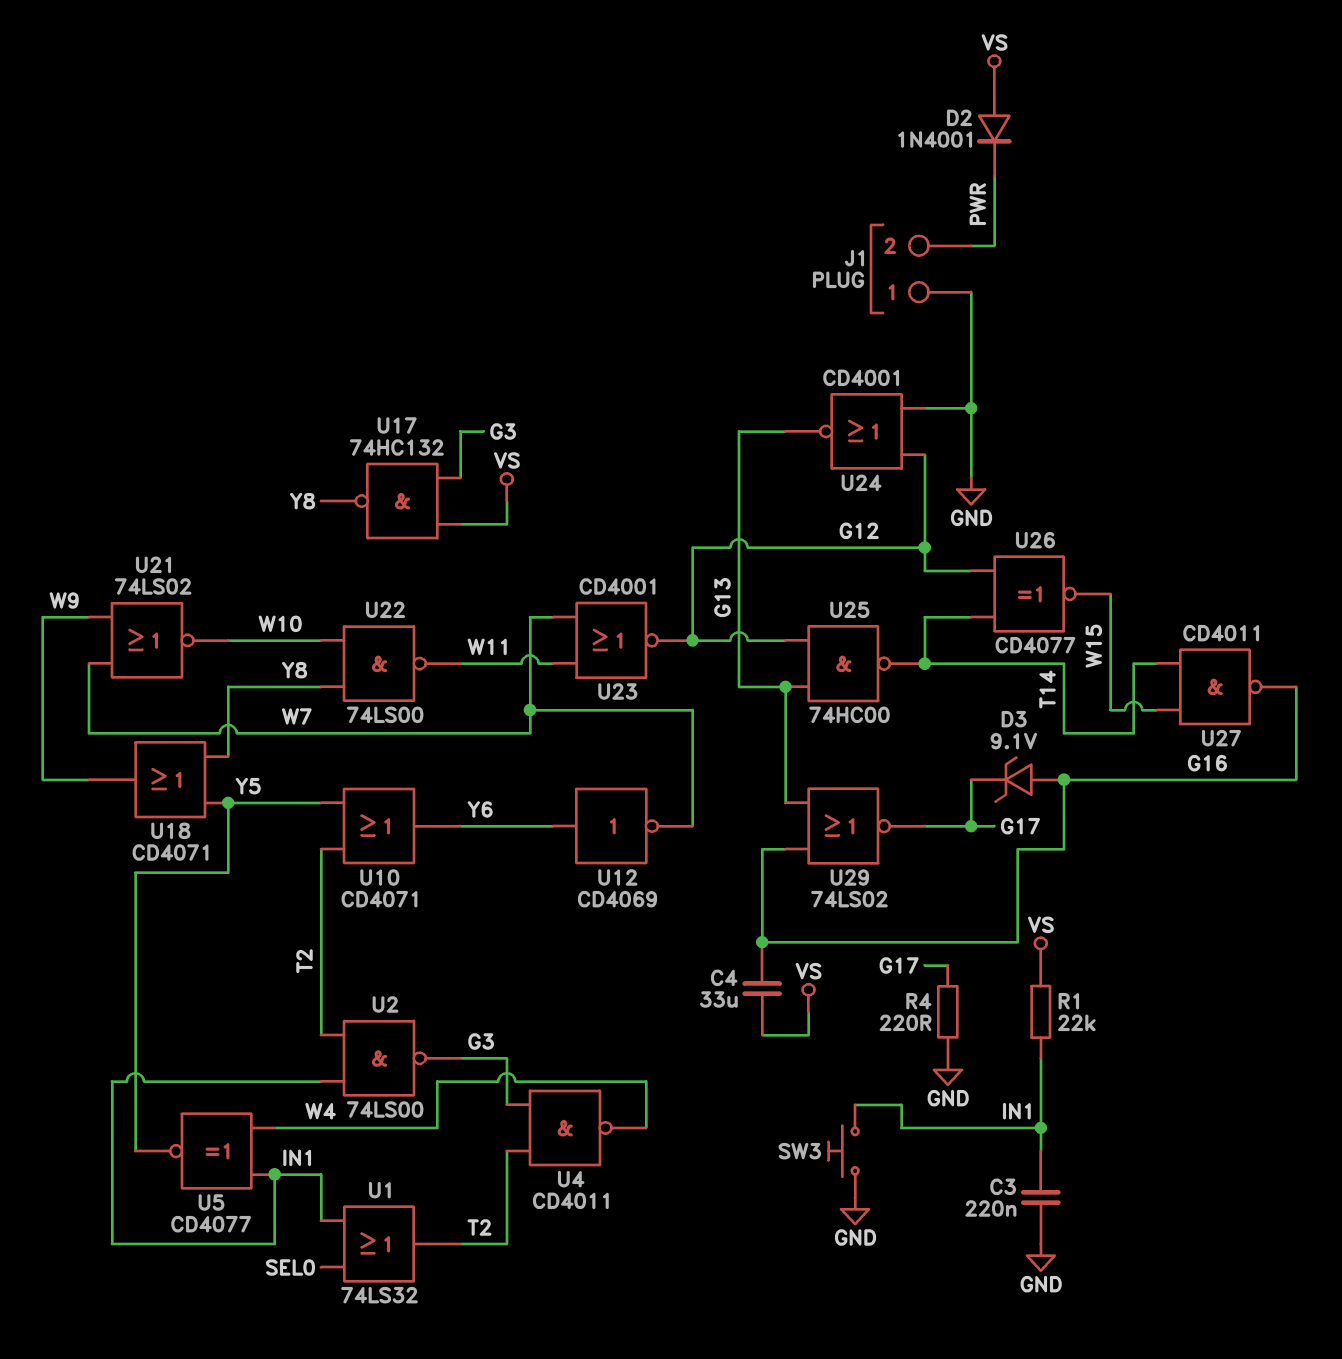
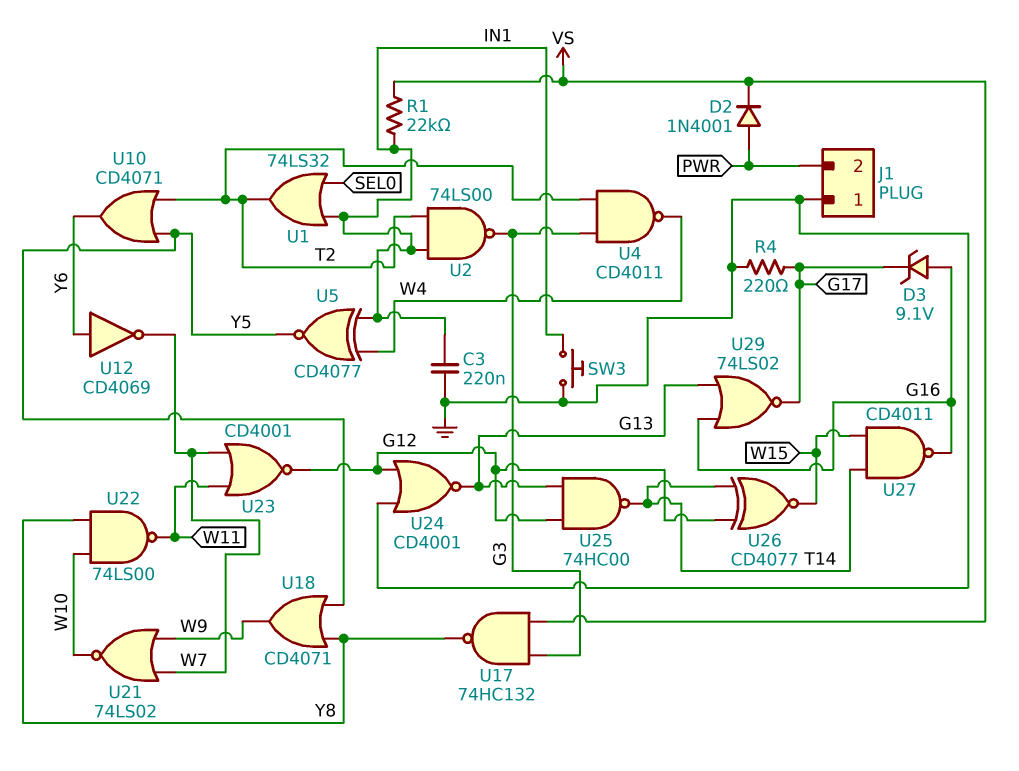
C4: 33uF (G16, VS) -> none
D2: diode 1N4001 (A VS, K PWR) -> diode 1N4001 (A PWR, K VS)

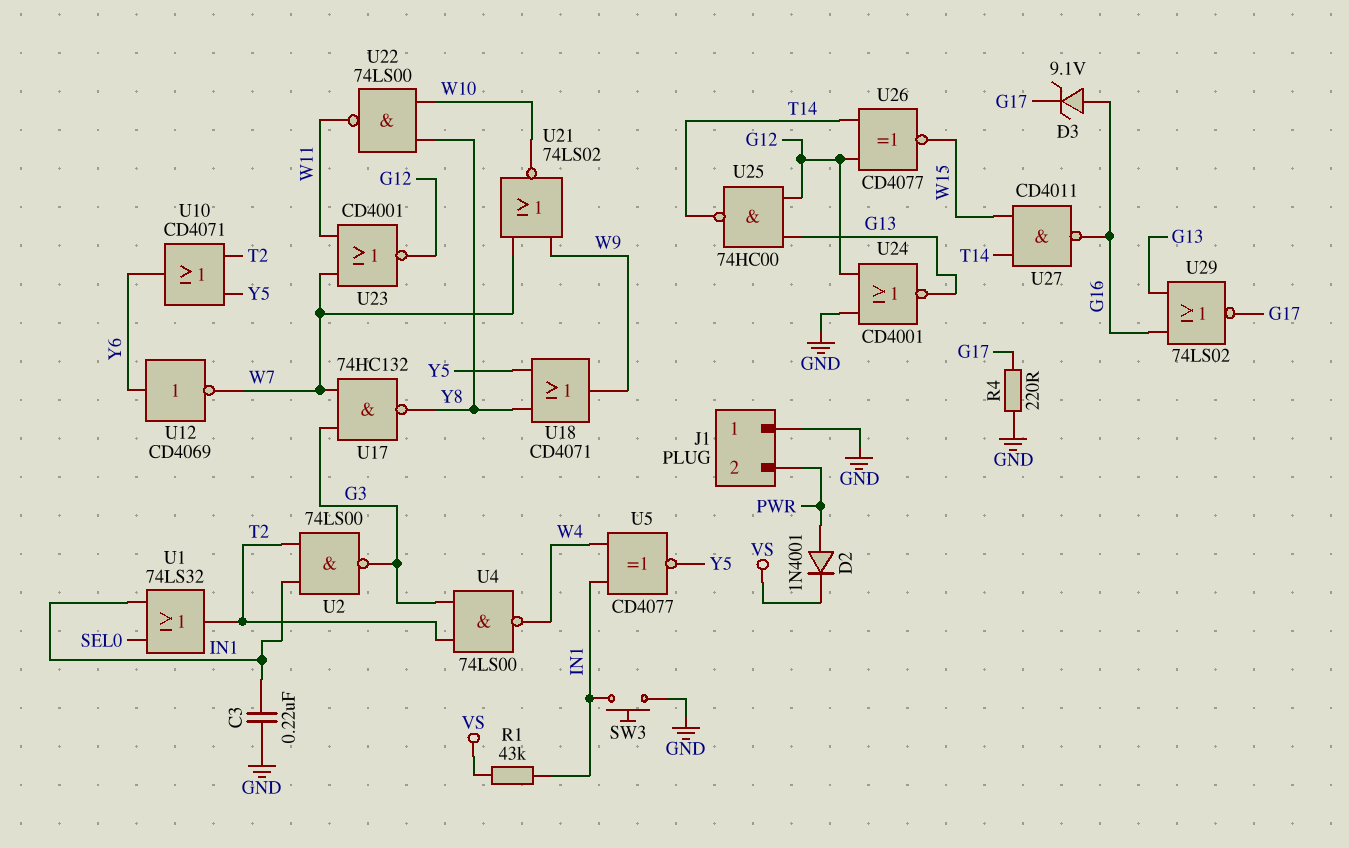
R1: 22k (IN1, VS) -> 43k (IN1, VS)
U4: NAND CD4011 (in G3, in T2, out W4) -> NAND 74LS00 (in G3, in T2, out W4)
U17: NAND 74HC132 (in G3, in VS, out Y8) -> NAND 74HC132 (in G3, in W7, out Y8)

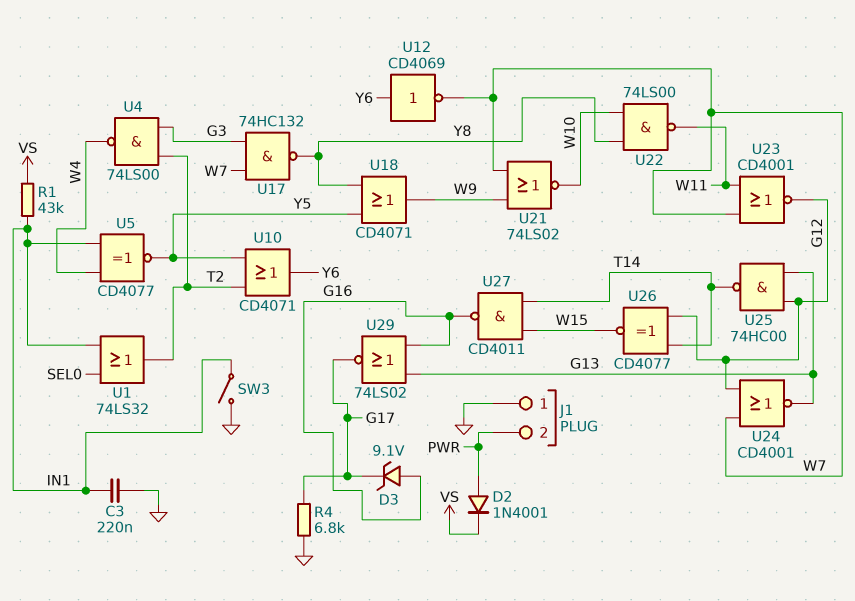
R4: 220 (G17, GND) -> 6.8k (G17, GND)
SW3: button (GND, IN1) -> switch (GND, IN1)
U2: NAND 74LS00 (in IN1, in T2, out G3) -> none
U24: NOR CD4001 (in G12, in GND, out G13) -> NOR CD4001 (in G12, in W7, out G13)

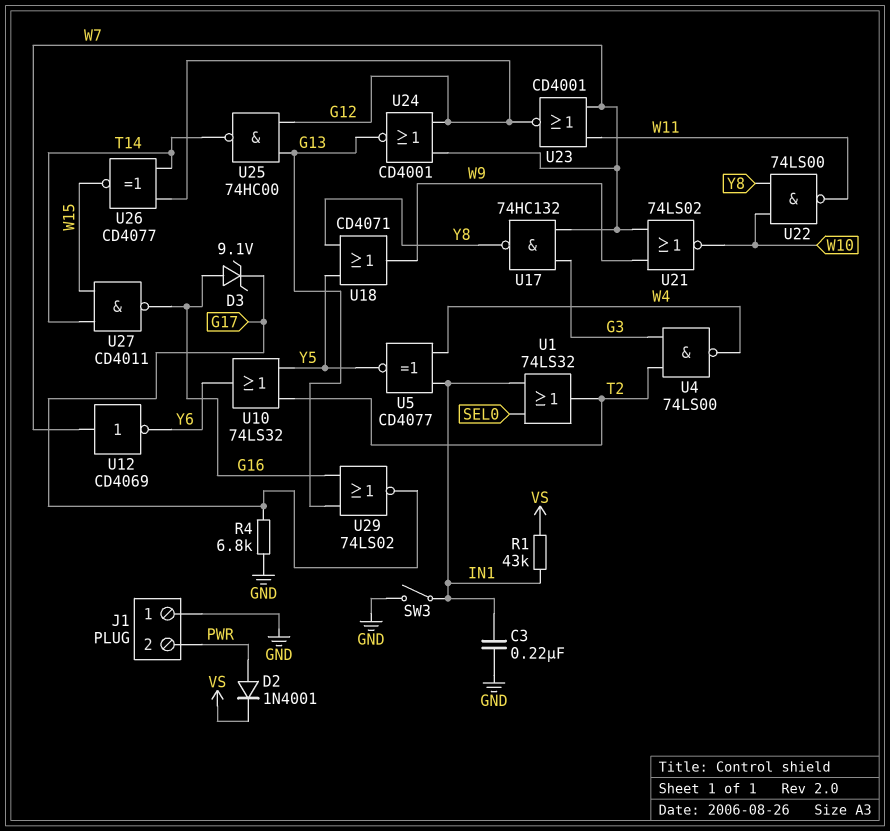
U10: OR CD4071 (in T2, in Y5, out Y6) -> OR 74LS32 (in T2, in Y5, out Y6)
U12: NOT CD4069 (in Y6, out W7) -> NOT CD4069 (in W7, out Y6)

